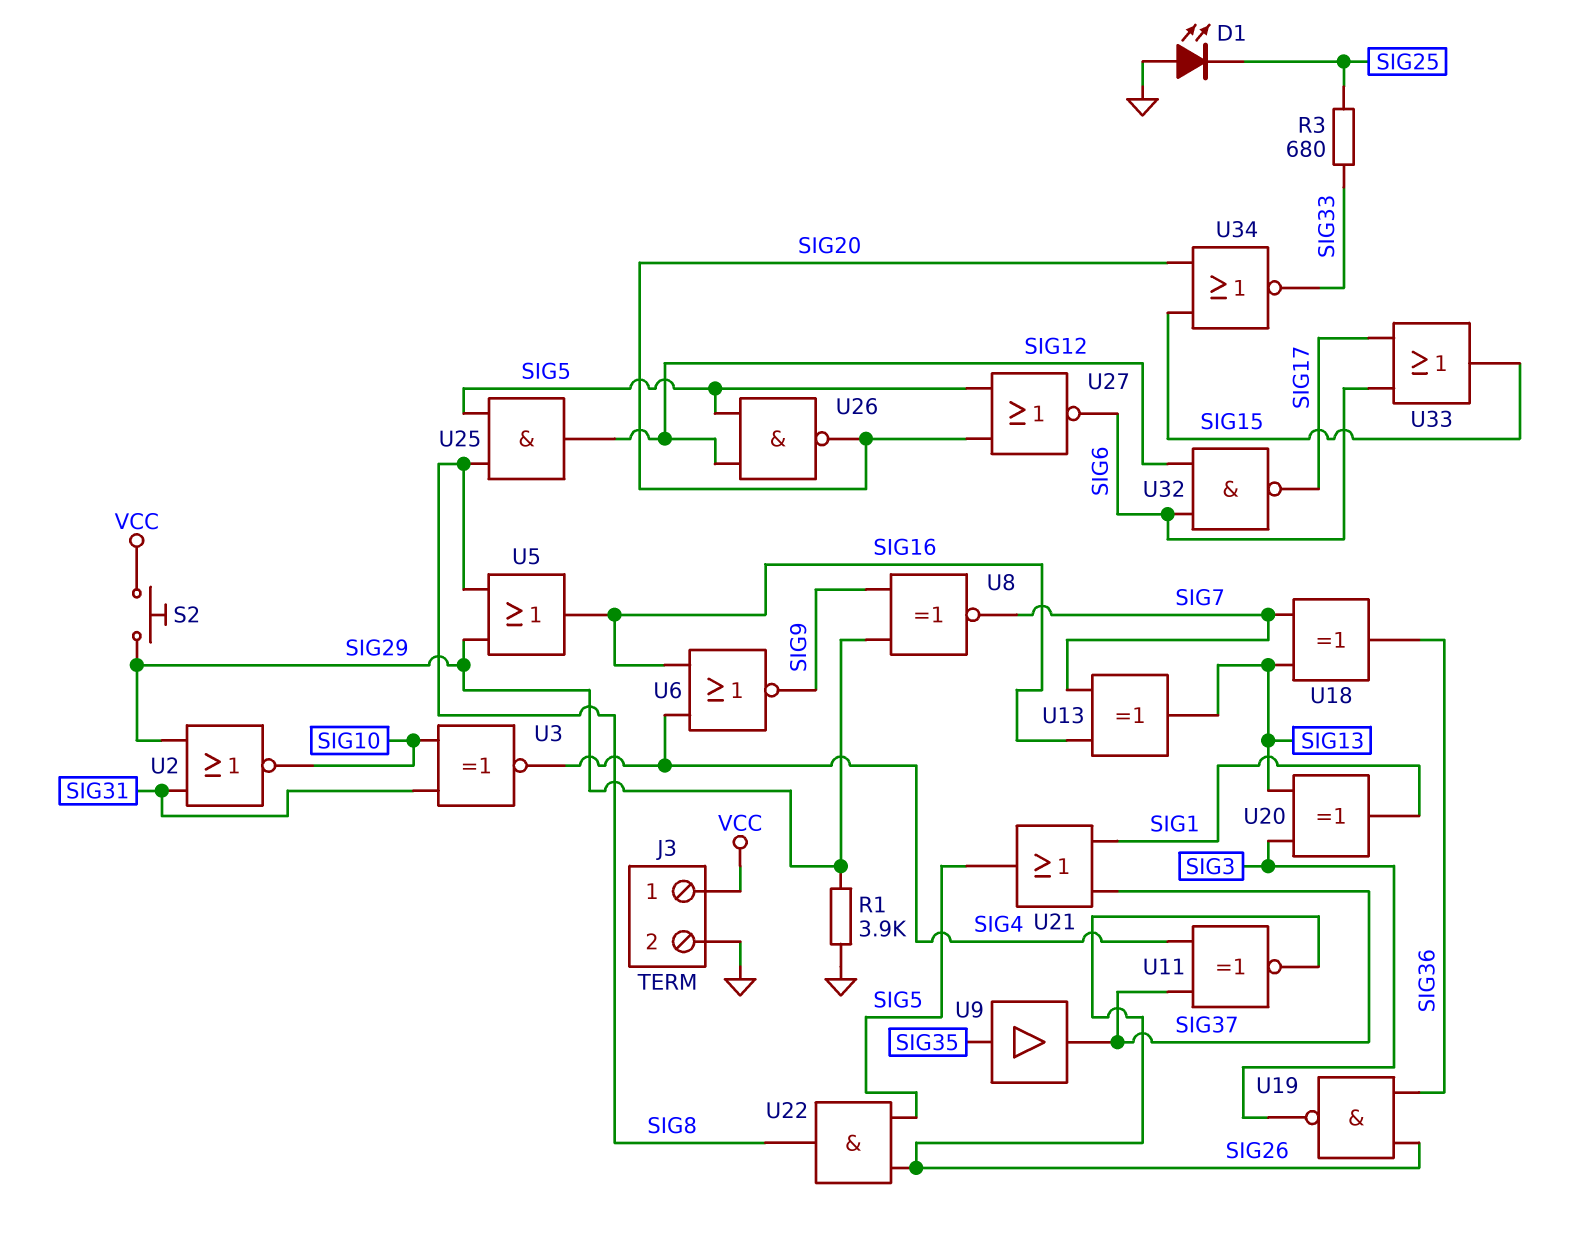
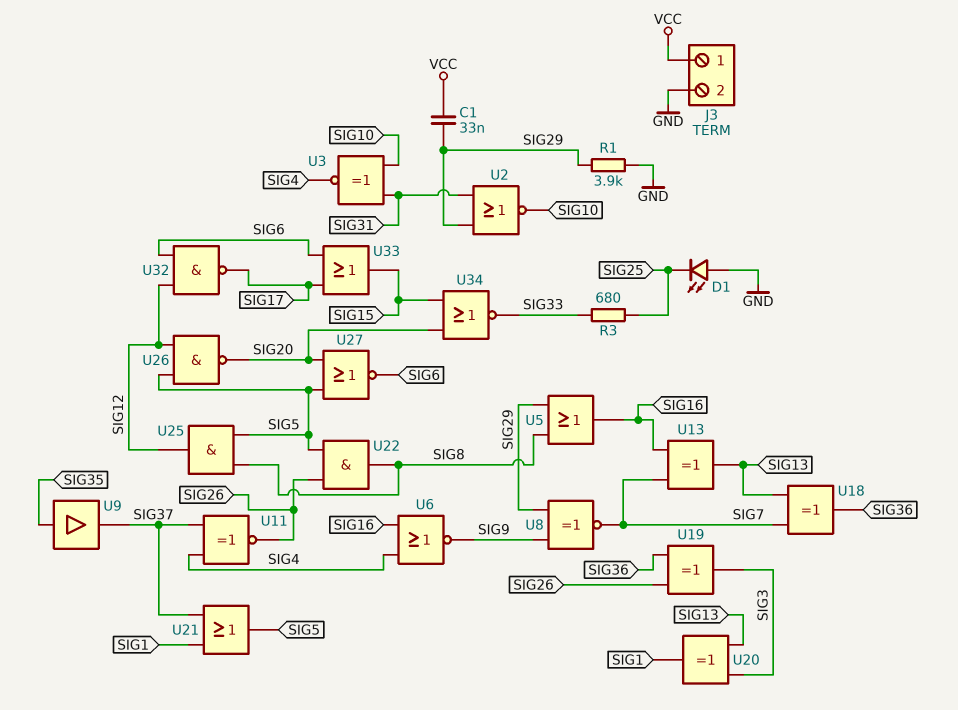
C1: none -> 33nF (SIG29, VCC)
S2: button (SIG29, VCC) -> none
U19: NAND (in SIG26, in SIG36, out SIG3) -> XOR (in SIG26, in SIG36, out SIG3)

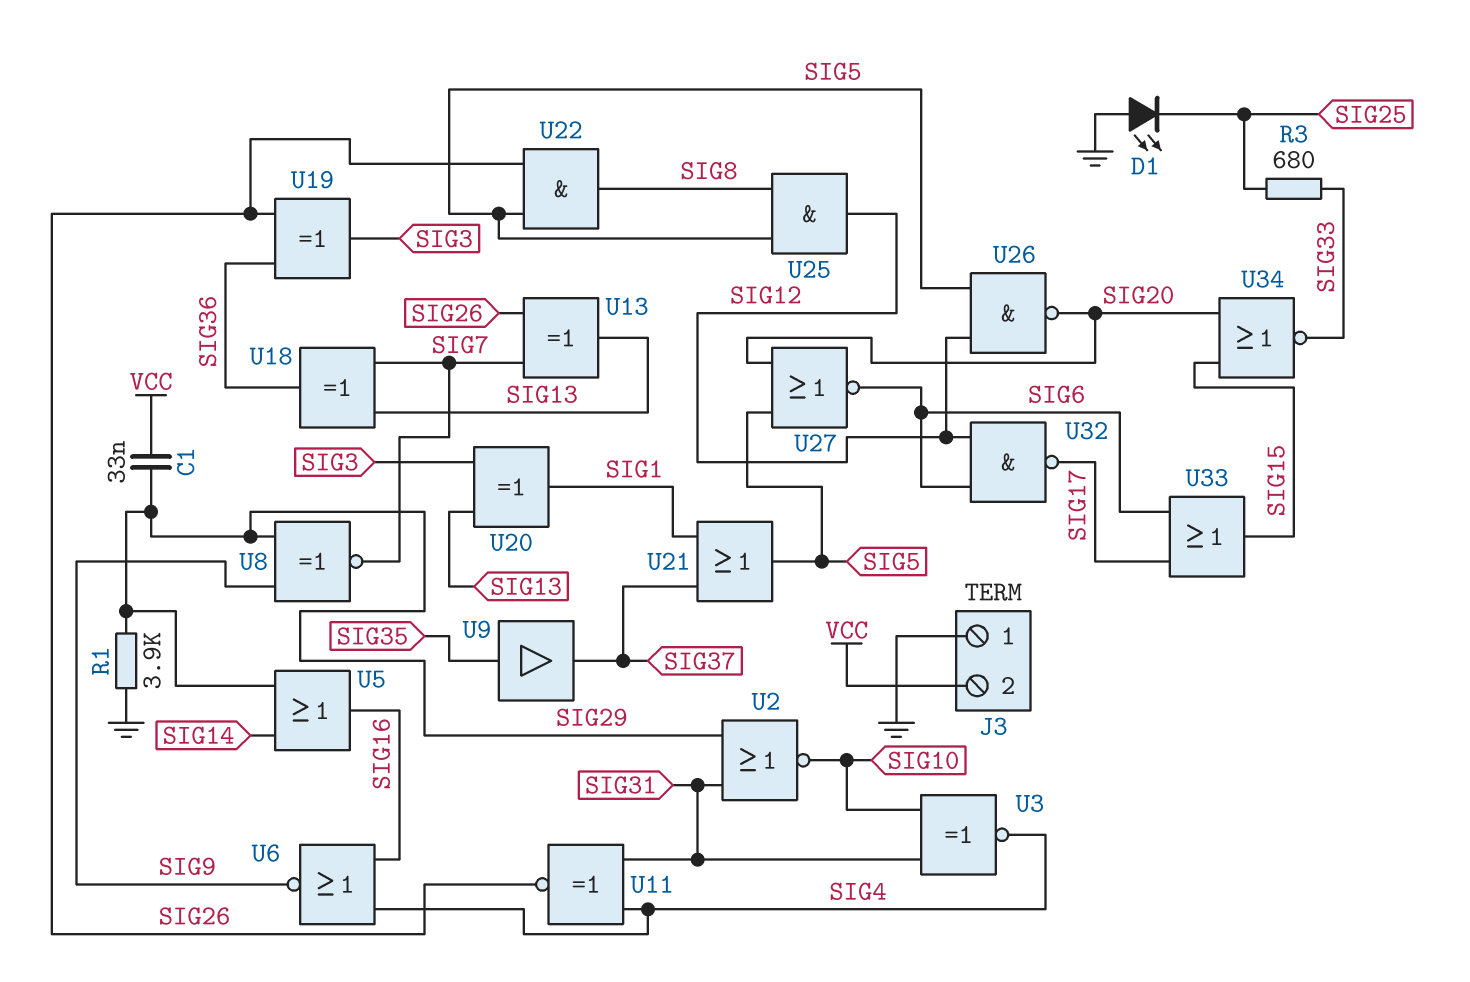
J3 pin 1: VCC -> GND
J3 pin 2: GND -> VCC
U5: OR (in SIG8, in SIG29, out SIG16) -> OR (in SIG14, in SIG29, out SIG16)
U11: XNOR (in SIG4, in SIG37, out SIG26) -> XNOR (in SIG4, in SIG31, out SIG26)
U13: XOR (in SIG7, in SIG16, out SIG13) -> XOR (in SIG7, in SIG26, out SIG13)

